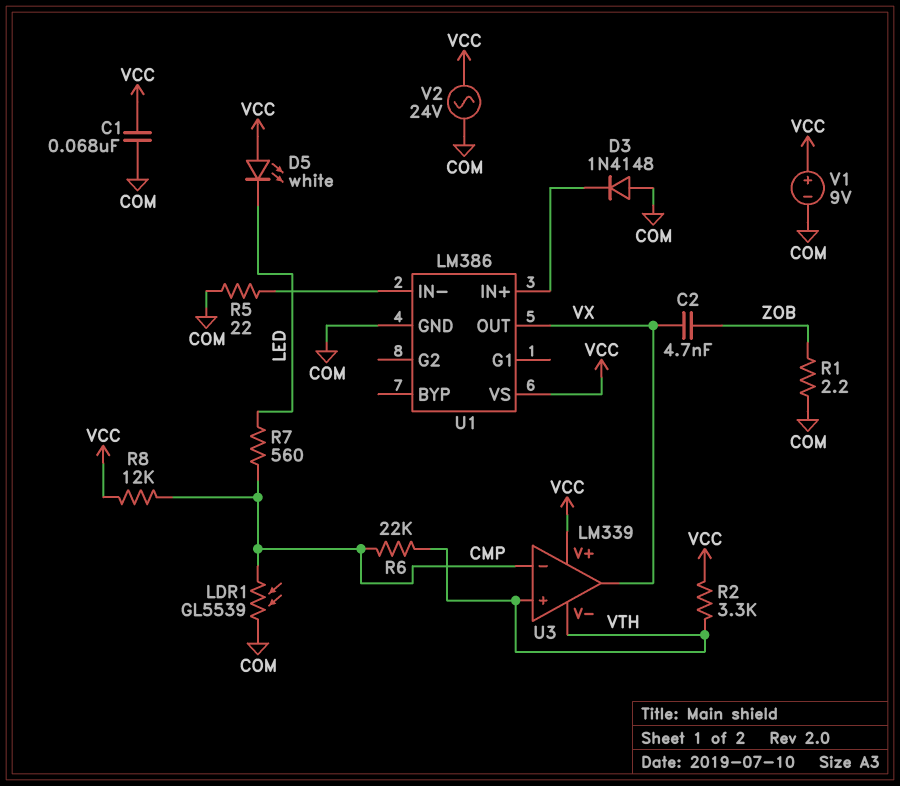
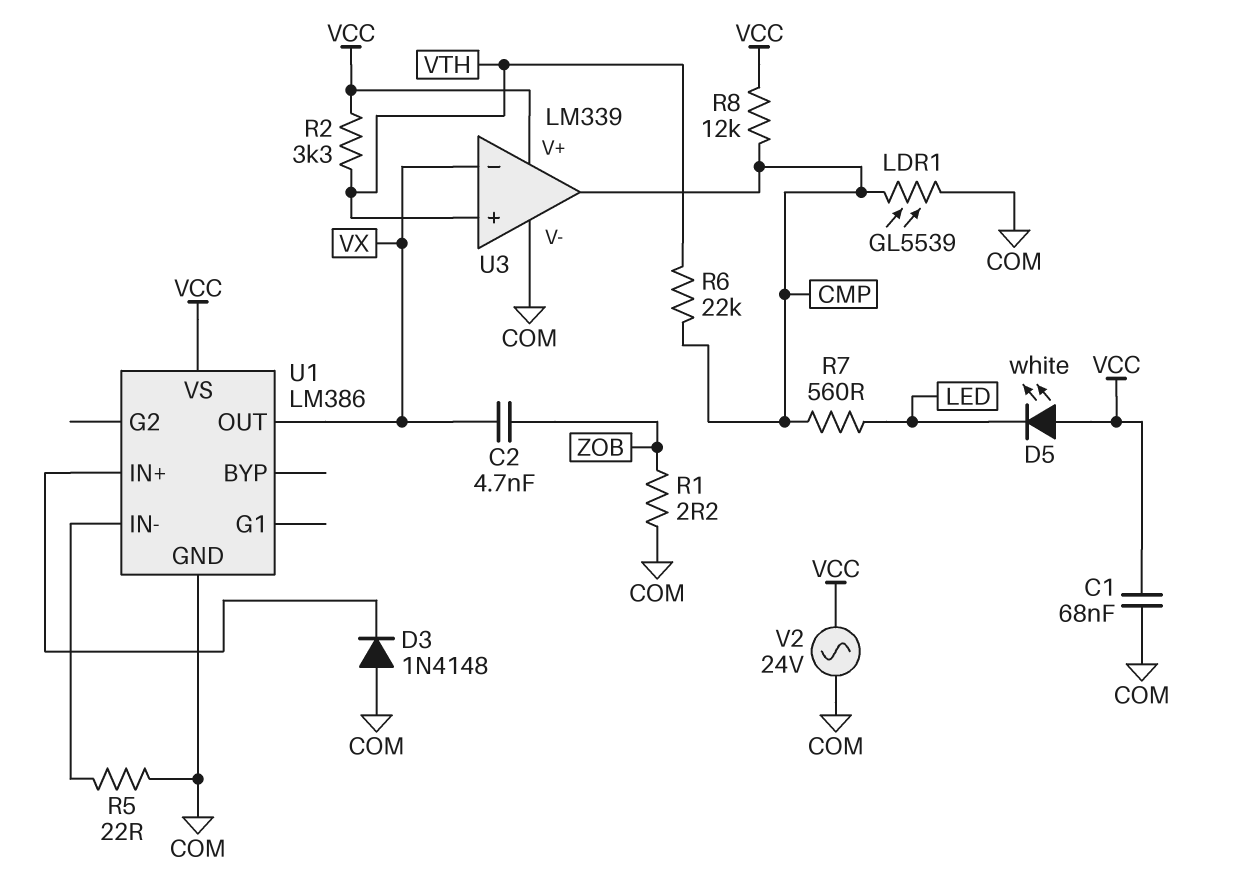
U3 pin V-: VTH -> COM
U3 pin in-: CMP -> VX
U3 pin out: VX -> CMP
V1: 9V (plus VCC, minus COM) -> none

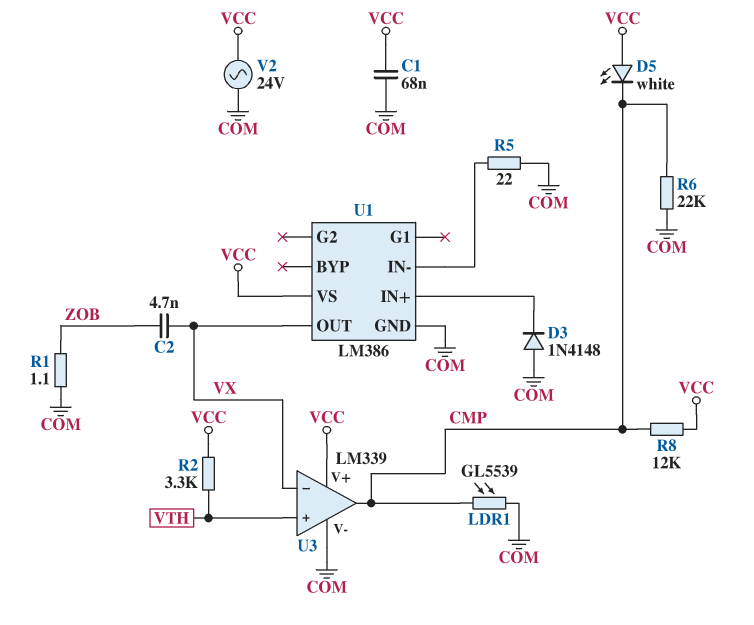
D5: LED white (A VCC, K LED) -> LED white (A VCC, K CMP)
R1: 2.2 (COM, ZOB) -> 1.1 (COM, ZOB)
R6: 22k (CMP, VTH) -> 22k (CMP, COM)
R7: 560 (CMP, LED) -> none

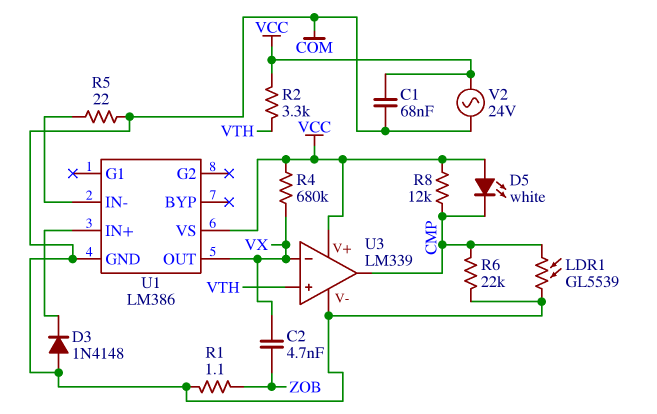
R4: none -> 680k (VCC, VX)

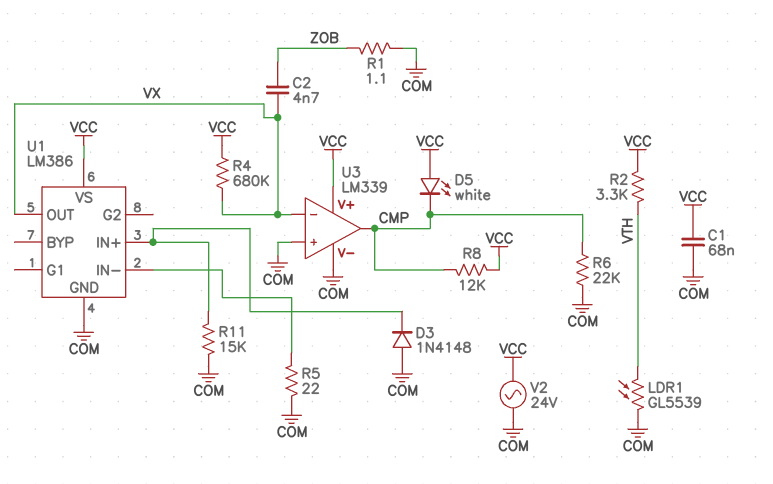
LDR1: GL5539 (CMP, COM) -> GL5539 (COM, VTH)
R11: none -> 15k (COM, U1/IN+)
U3 pin in+: VTH -> COM

